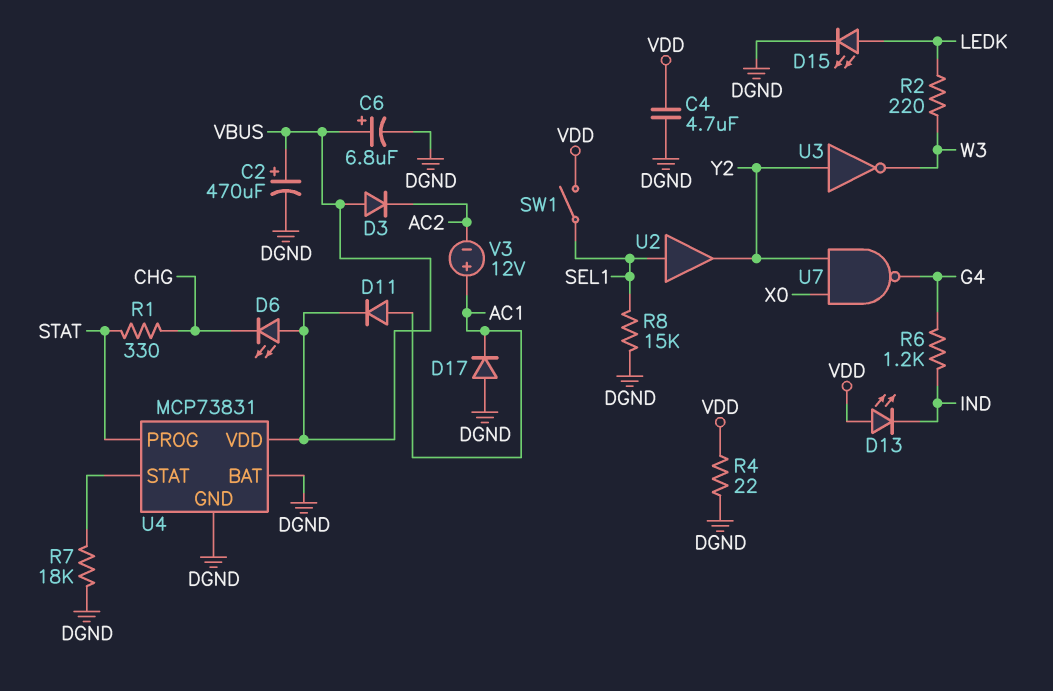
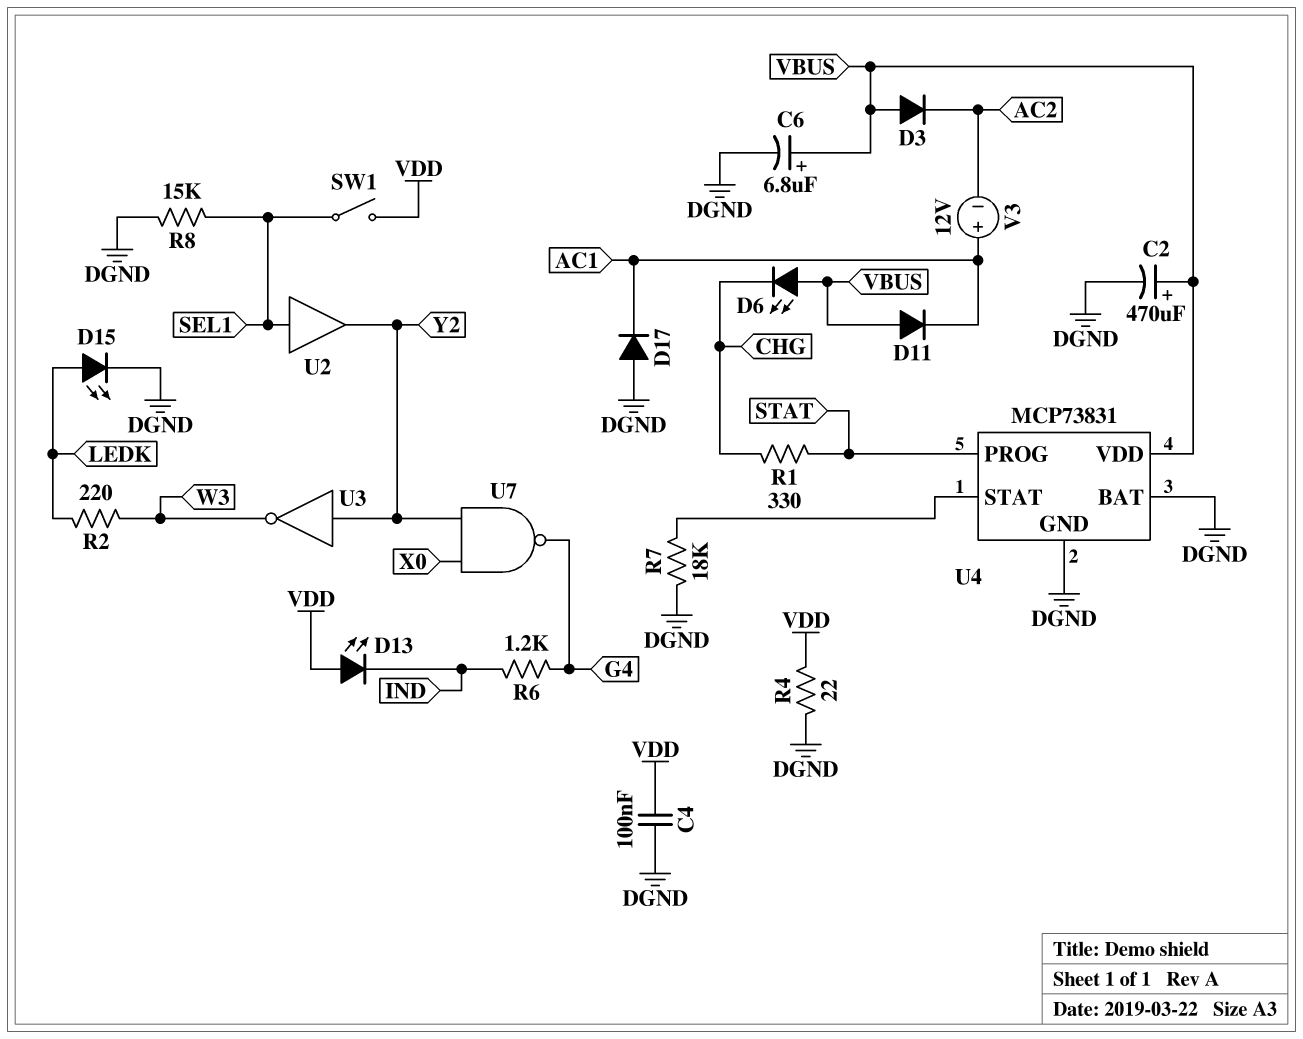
C4: 4.7uF (DGND, VDD) -> 100nF (DGND, VDD)
D11: diode (A AC1, K VBUS) -> diode (A VBUS, K AC1)

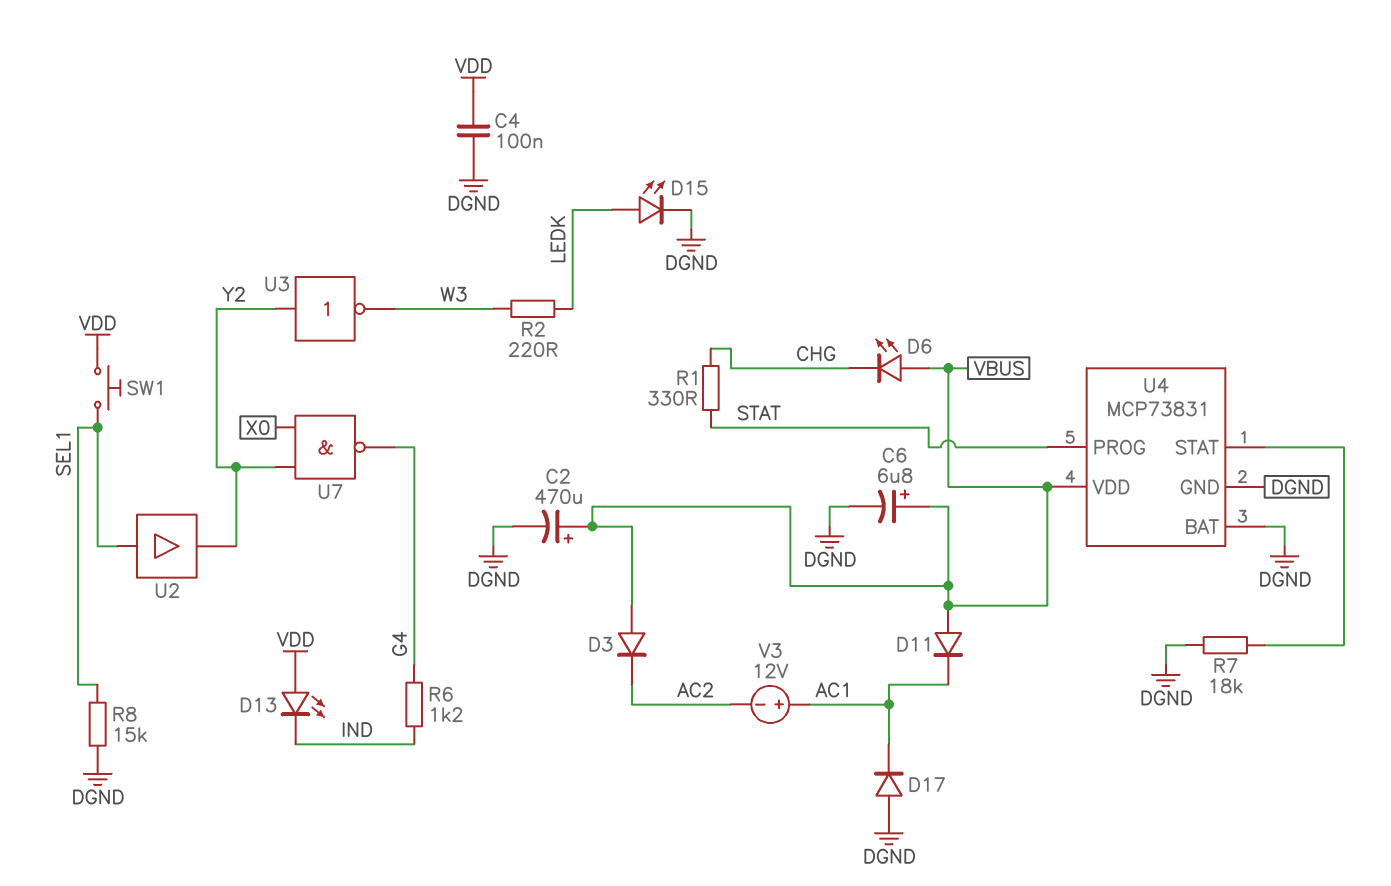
R4: 22 (DGND, VDD) -> none
SW1: switch (SEL1, VDD) -> button (SEL1, VDD)

